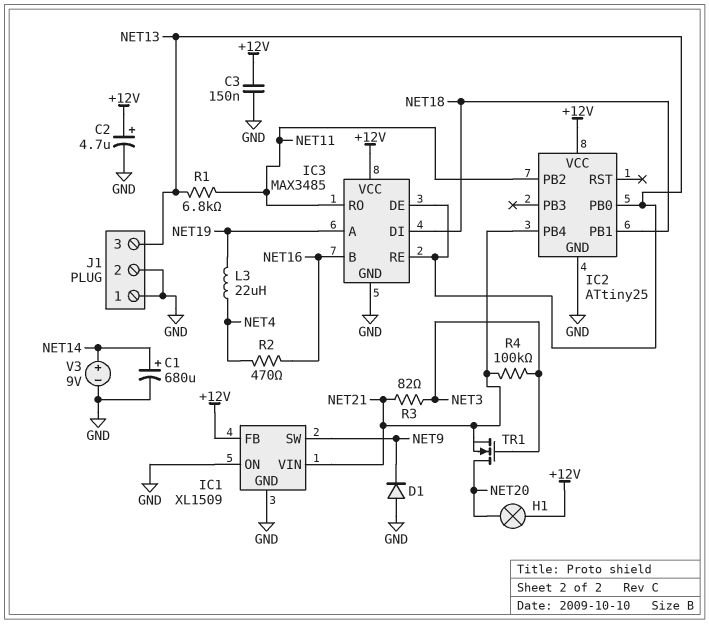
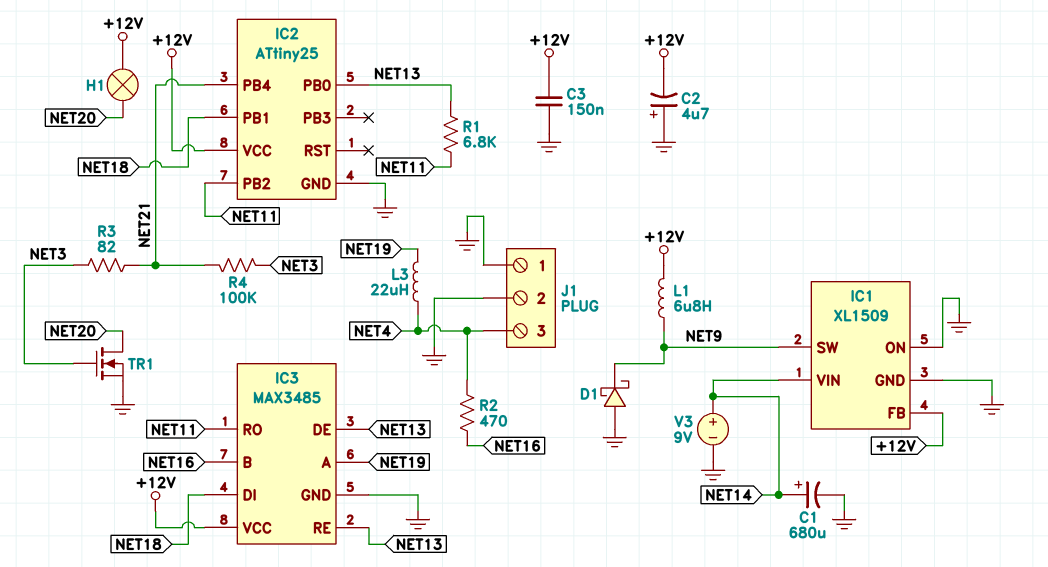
C2: 4.7uF (plus +12V, minus GND) -> 4.7uF (plus GND, minus +12V)
D1: diode (A GND, K NET9) -> schottky (A GND, K NET9)
IC1 pin VIN: NET21 -> NET14
J1 pin 3: NET13 -> NET4
L1: none -> 6.8uH (+12V, NET9)
TR1: NMOS (G NET3, D NET20, S NET21) -> NMOS (G NET3, D NET20, S GND)

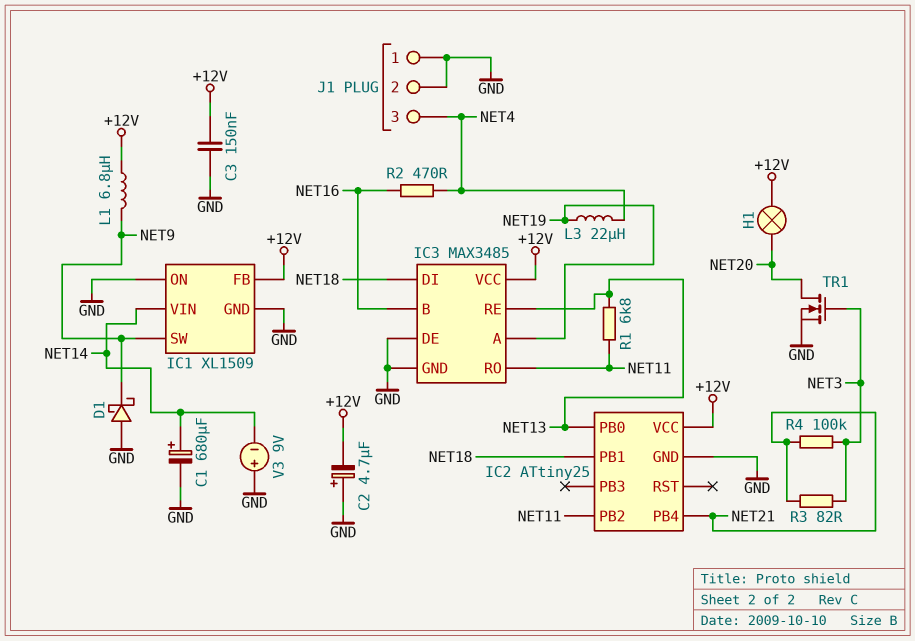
IC3 pin DE: NET13 -> GND
V3: 9V (plus NET14, minus GND) -> 9V (plus GND, minus NET14)

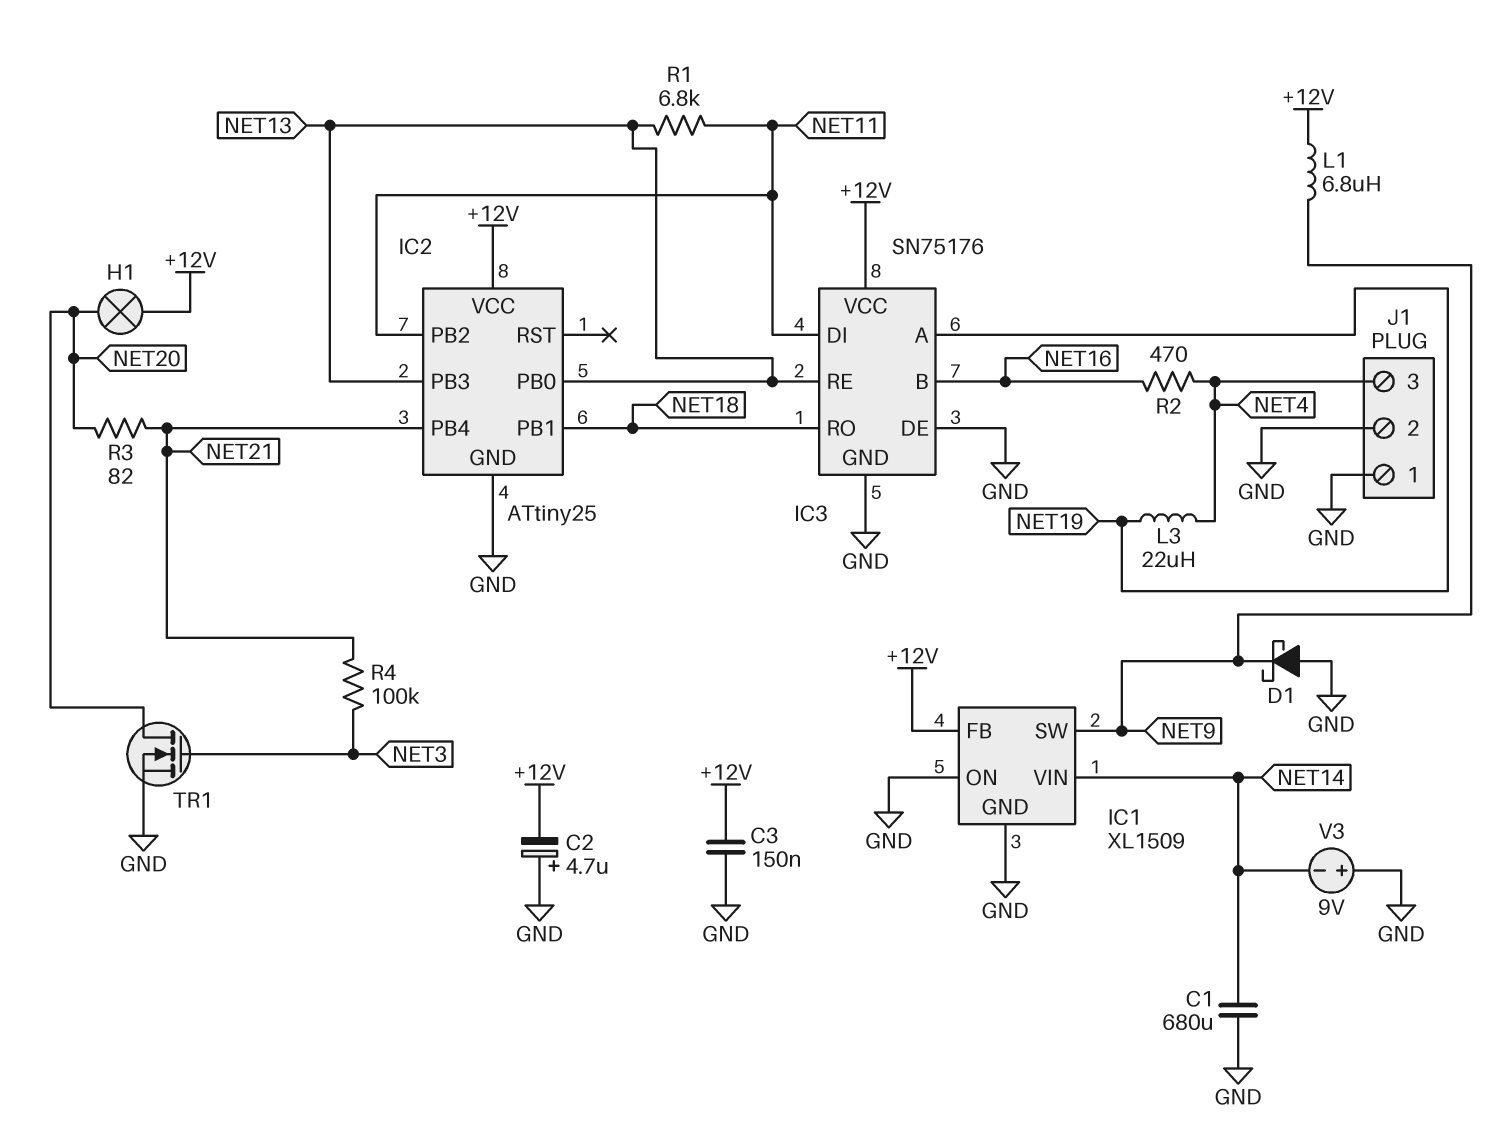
C1: 680uF (plus NET14, minus GND) -> 680uF (GND, NET14)
IC2 pin PB3: none -> NET13
IC3: MAX3485 -> SN75176
IC3 pin DI: NET18 -> NET11
IC3 pin RO: NET11 -> NET18
R3: 82 (NET3, NET21) -> 82 (NET20, NET21)

